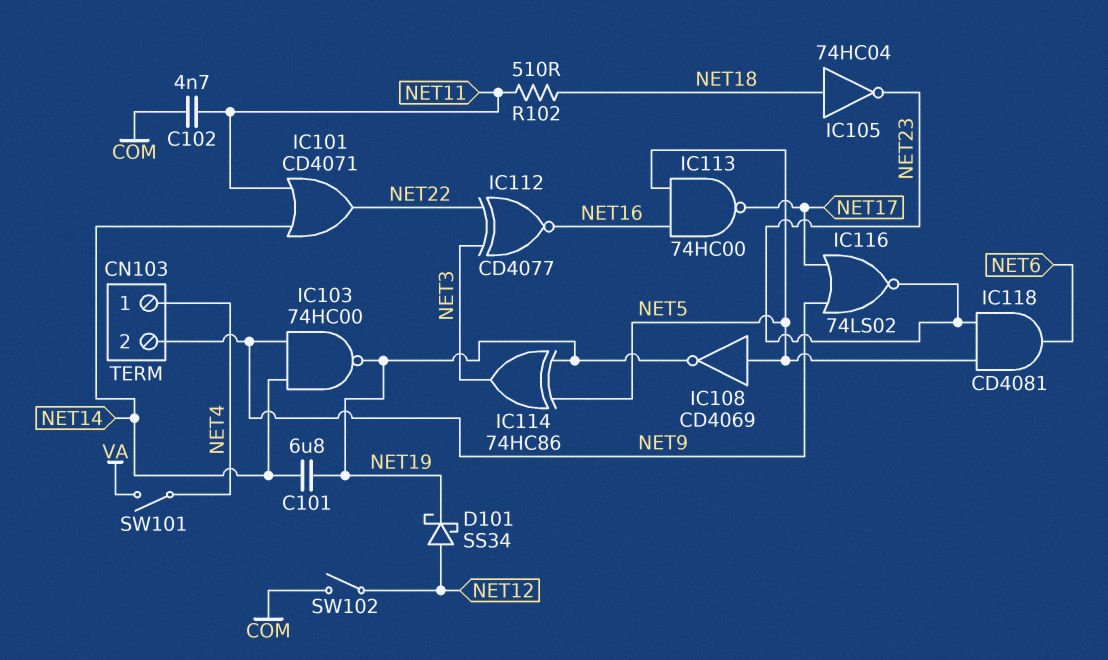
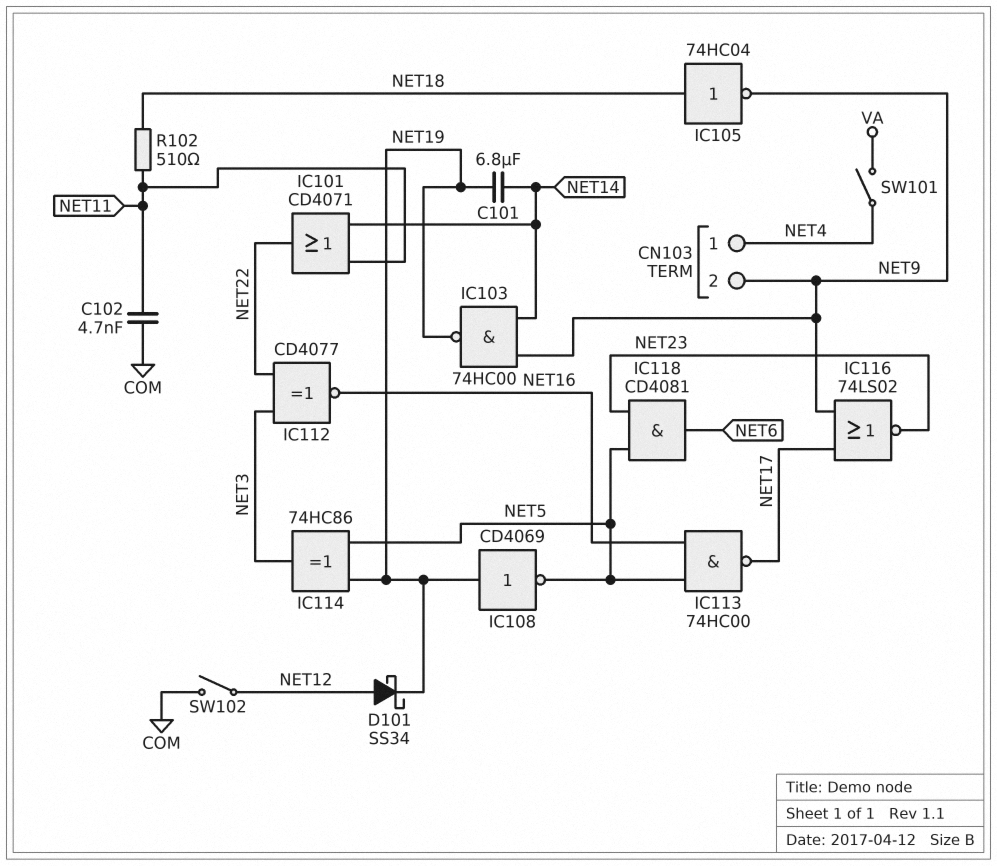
IC105: NOT 74HC04 (in NET18, out NET23) -> NOT 74HC04 (in NET18, out NET9)
IC108: NOT CD4069 (in NET5, out NET19) -> NOT CD4069 (in NET19, out NET5)

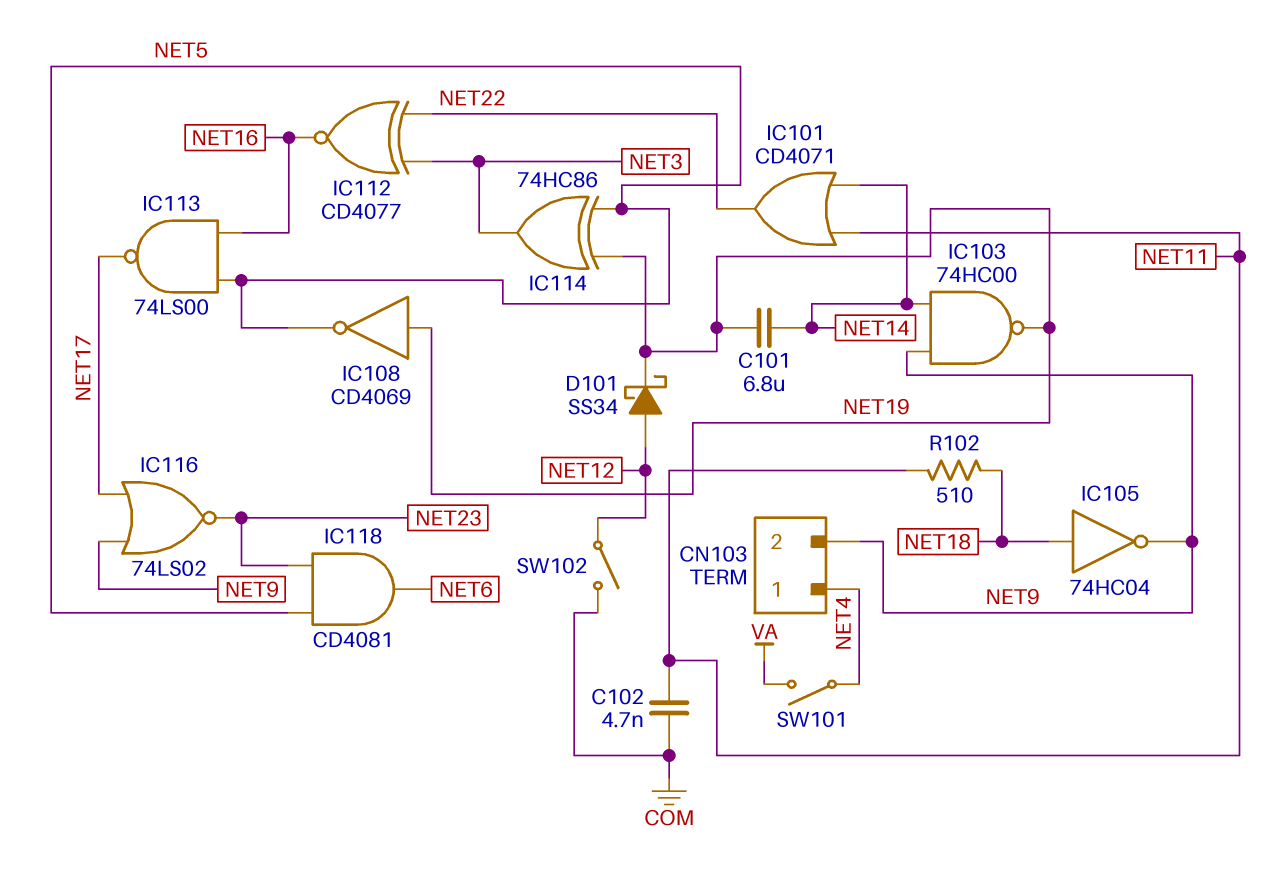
IC113: NAND 74HC00 (in NET5, in NET16, out NET17) -> NAND 74LS00 (in NET5, in NET16, out NET17)

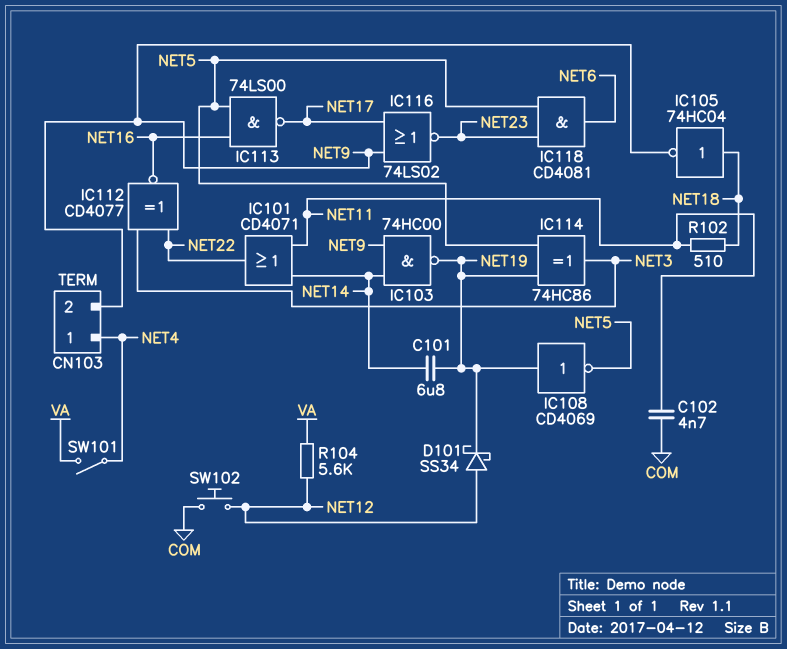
R104: none -> 5.6k (NET12, VA)
SW102: switch (COM, NET12) -> button (COM, NET12)

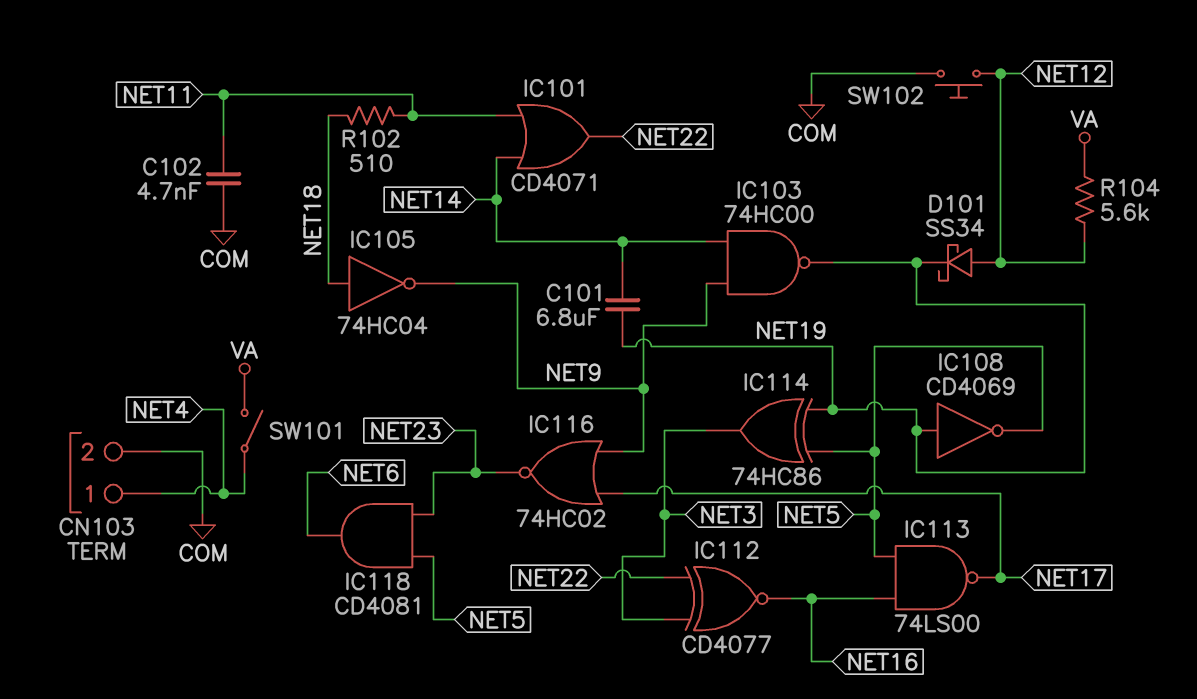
CN103 pin 2: NET9 -> COM
IC116: NOR 74LS02 (in NET9, in NET17, out NET23) -> NOR 74HC02 (in NET9, in NET17, out NET23)

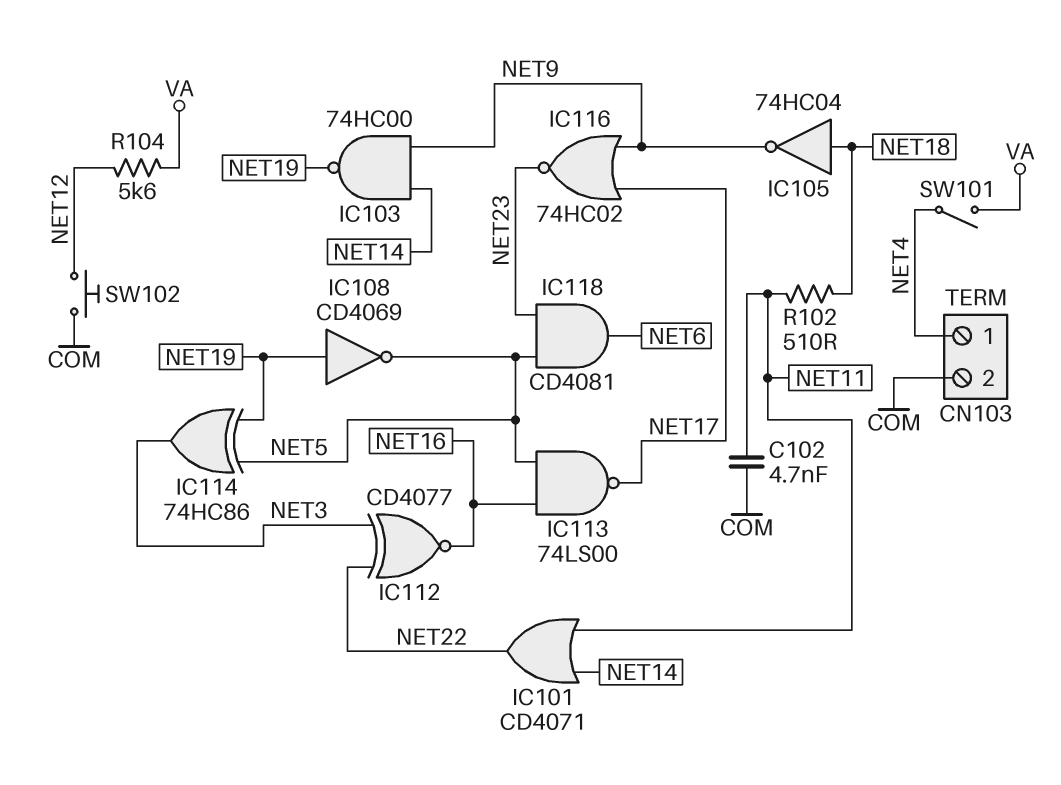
C101: 6.8uF (NET14, NET19) -> none
D101: schottky SS34 (A NET12, K NET19) -> none

